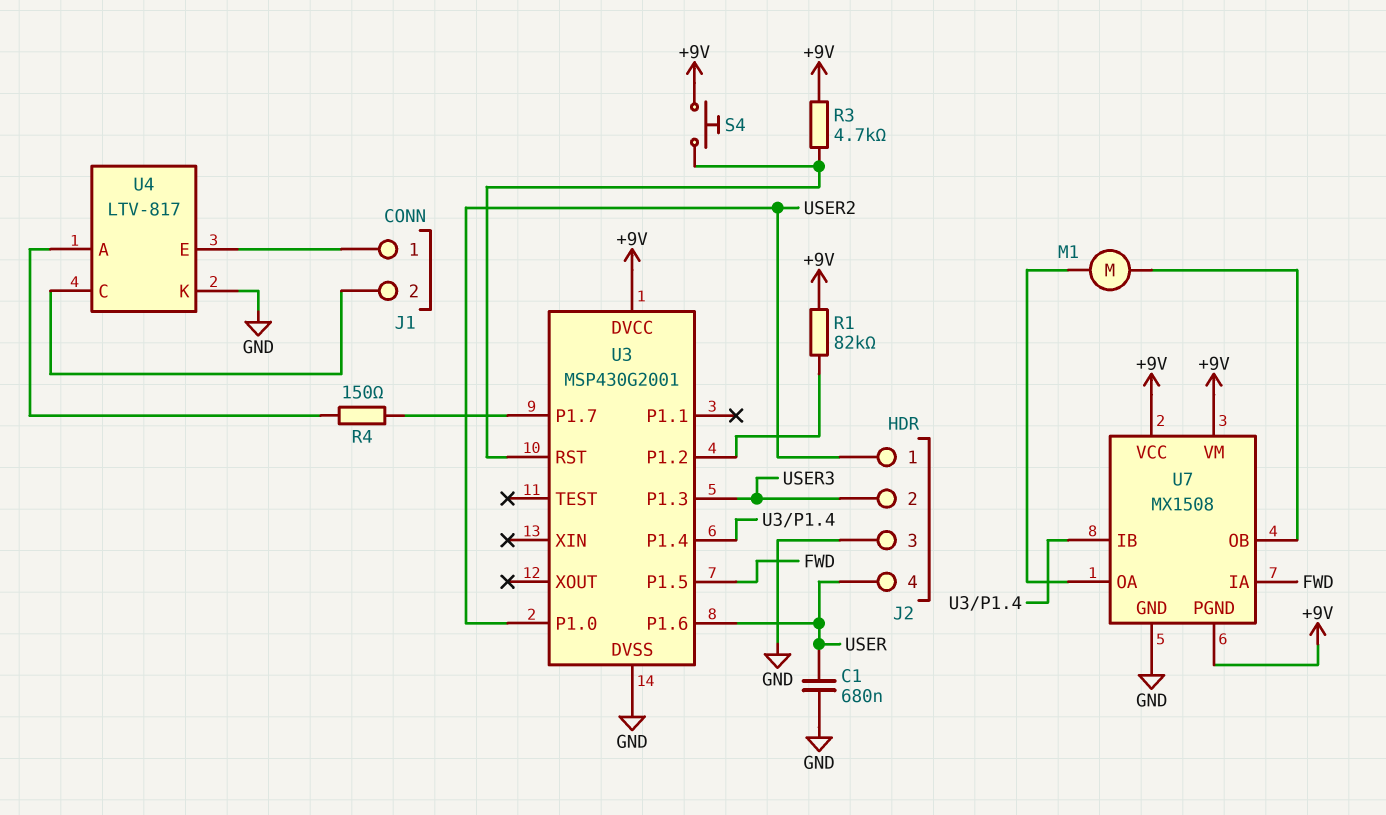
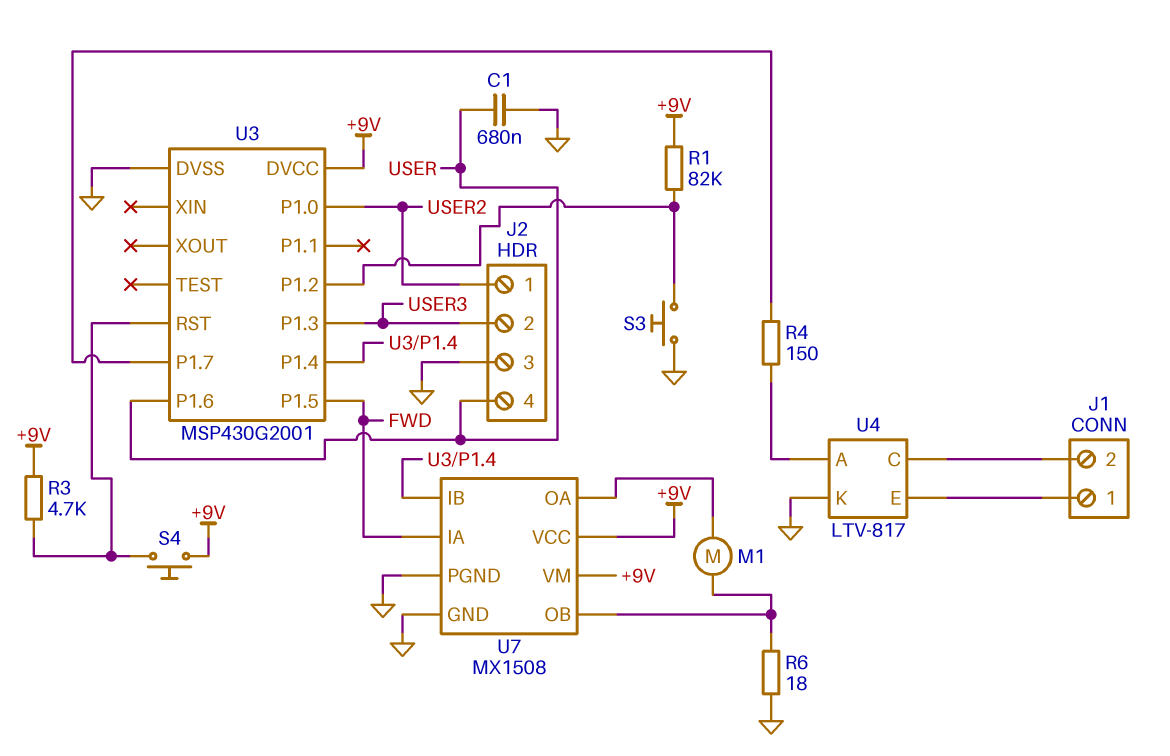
R6: none -> 18 (GND, U7/OB)
S3: none -> button (GND, U3/P1.2)
U7 pin PGND: +9V -> GND

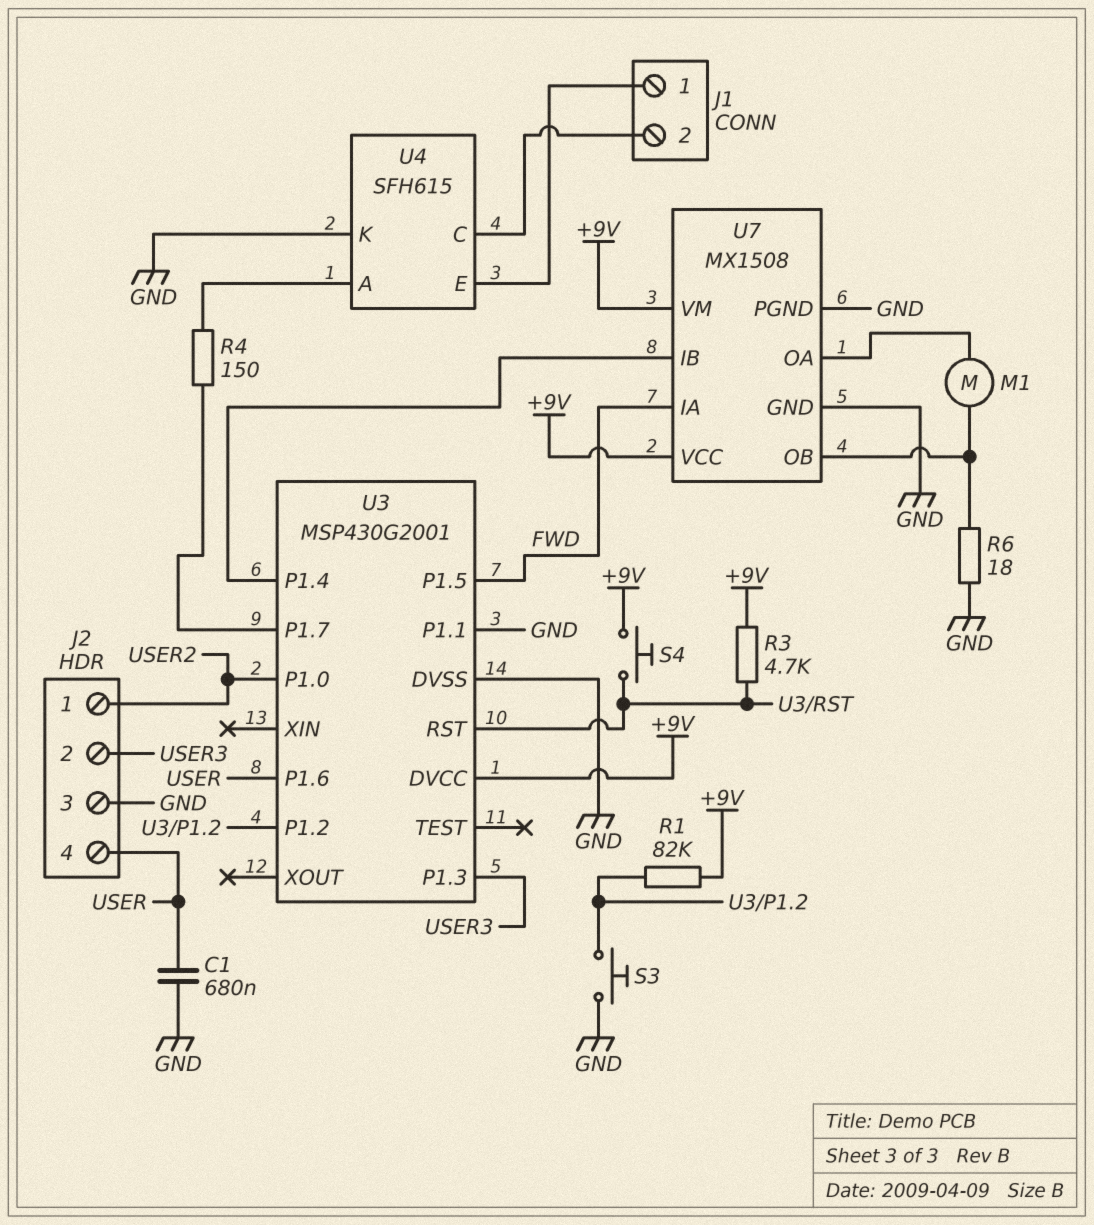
U3 pin P1.1: none -> GND
U4: LTV-817 -> SFH615

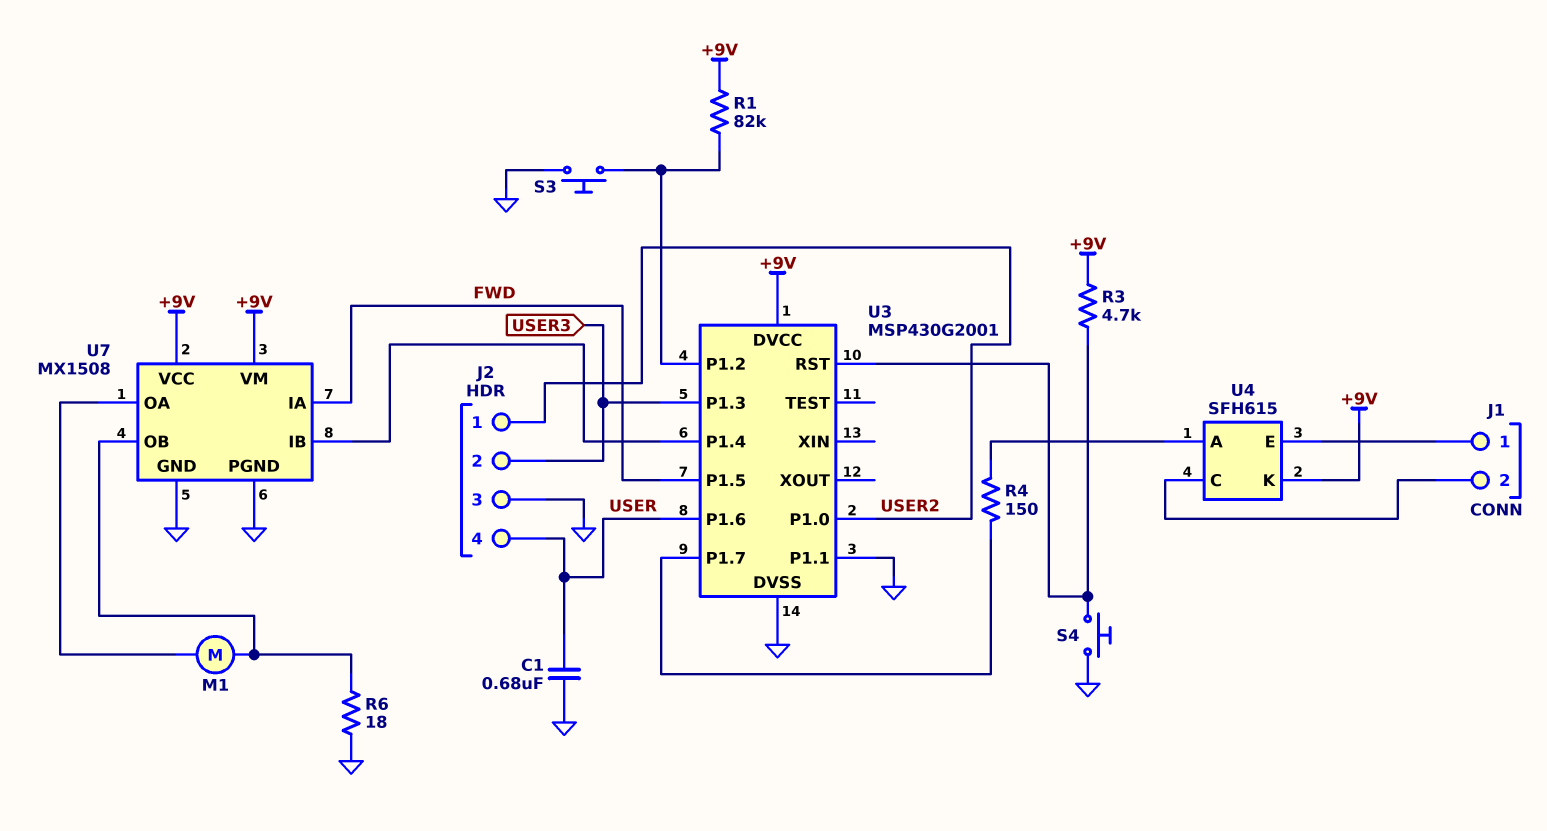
S4: button (+9V, U3/RST) -> button (GND, U3/RST)
U4 pin K: GND -> +9V

